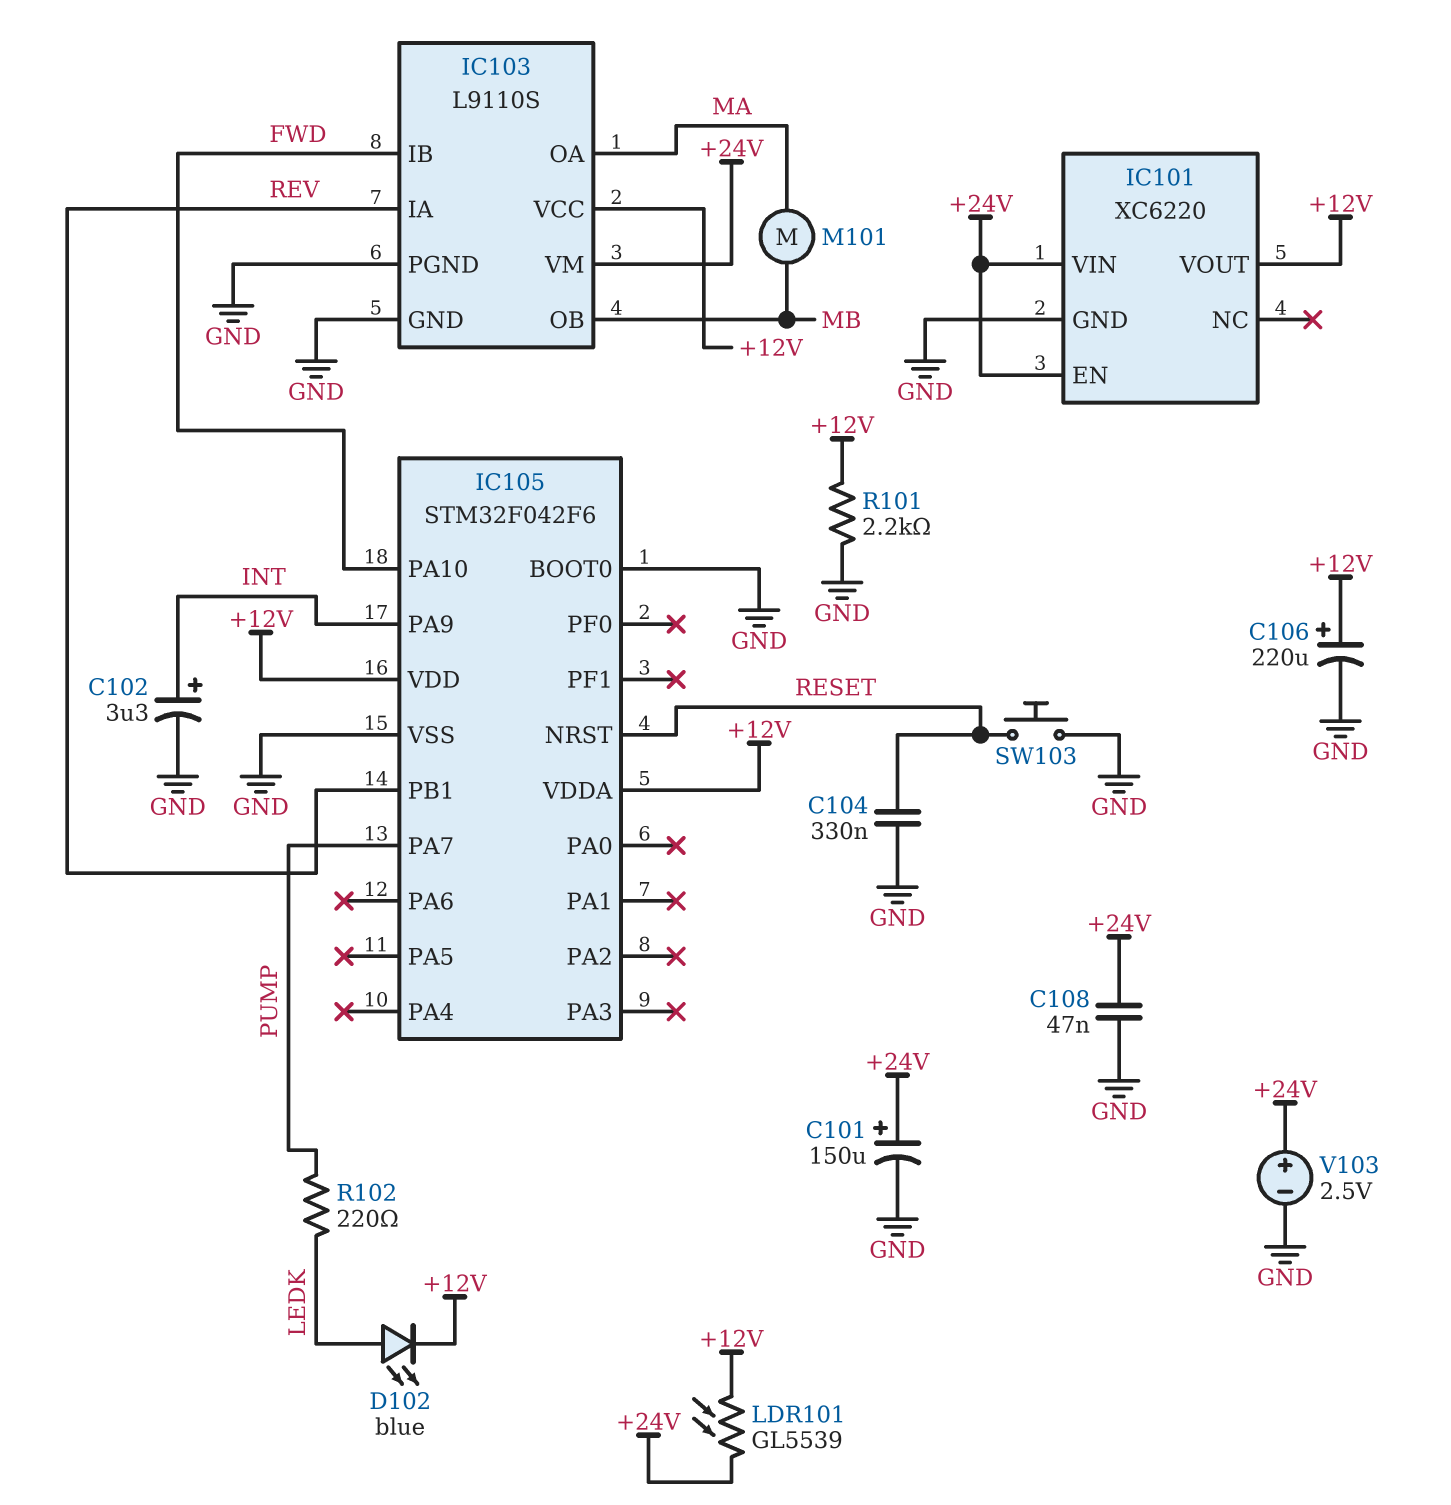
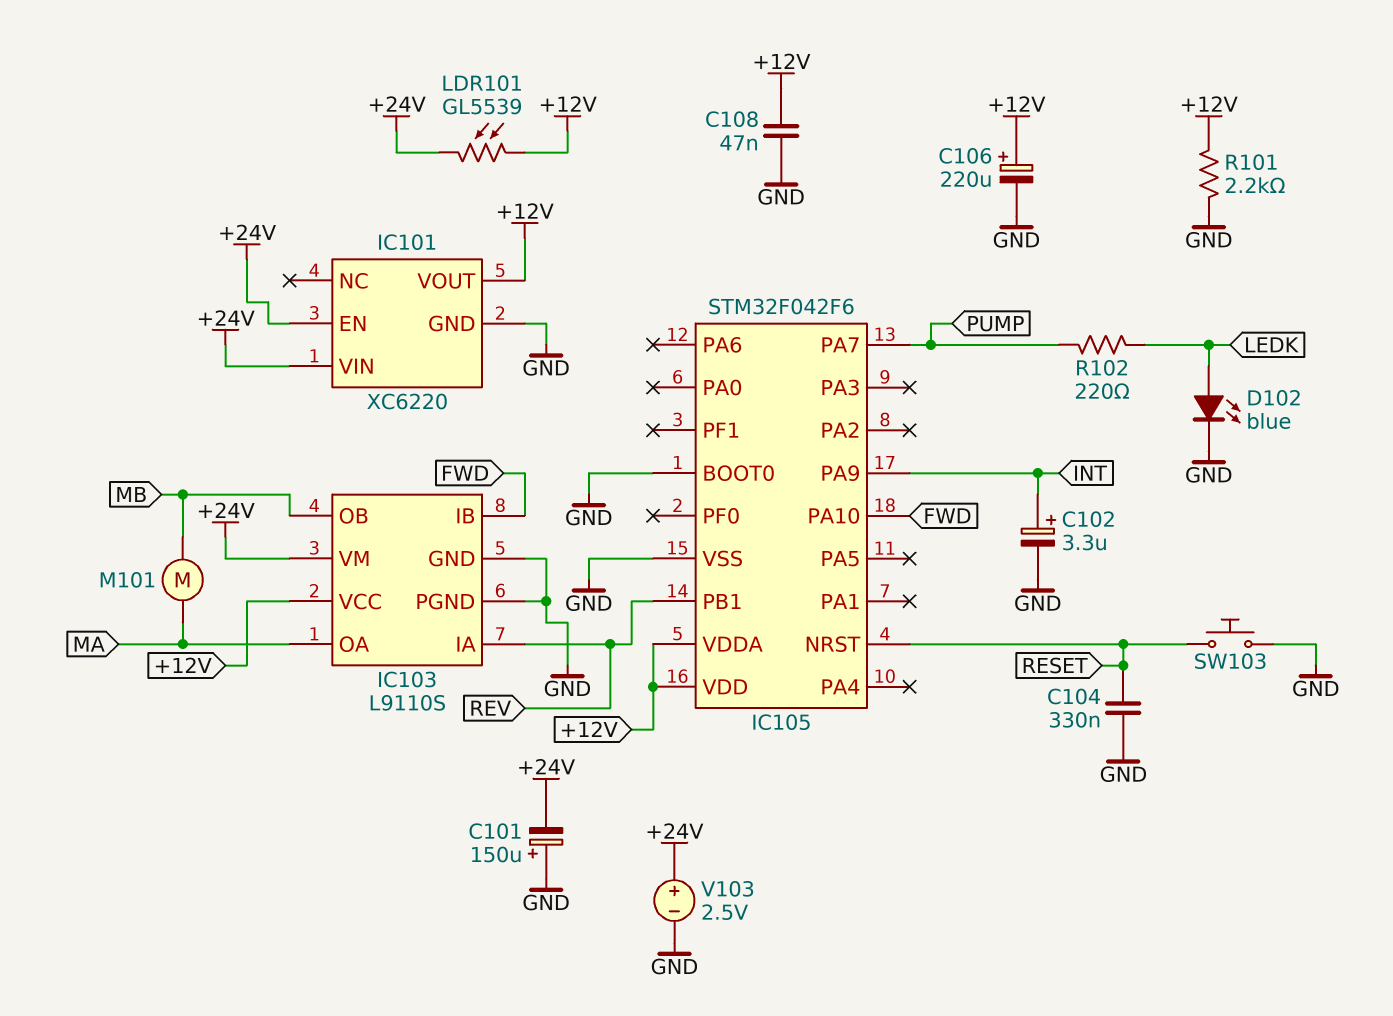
C101: 150uF (plus +24V, minus GND) -> 150uF (plus GND, minus +24V)
C108: 47nF (+24V, GND) -> 47nF (+12V, GND)
D102: LED blue (A LEDK, K +12V) -> LED blue (A LEDK, K GND)

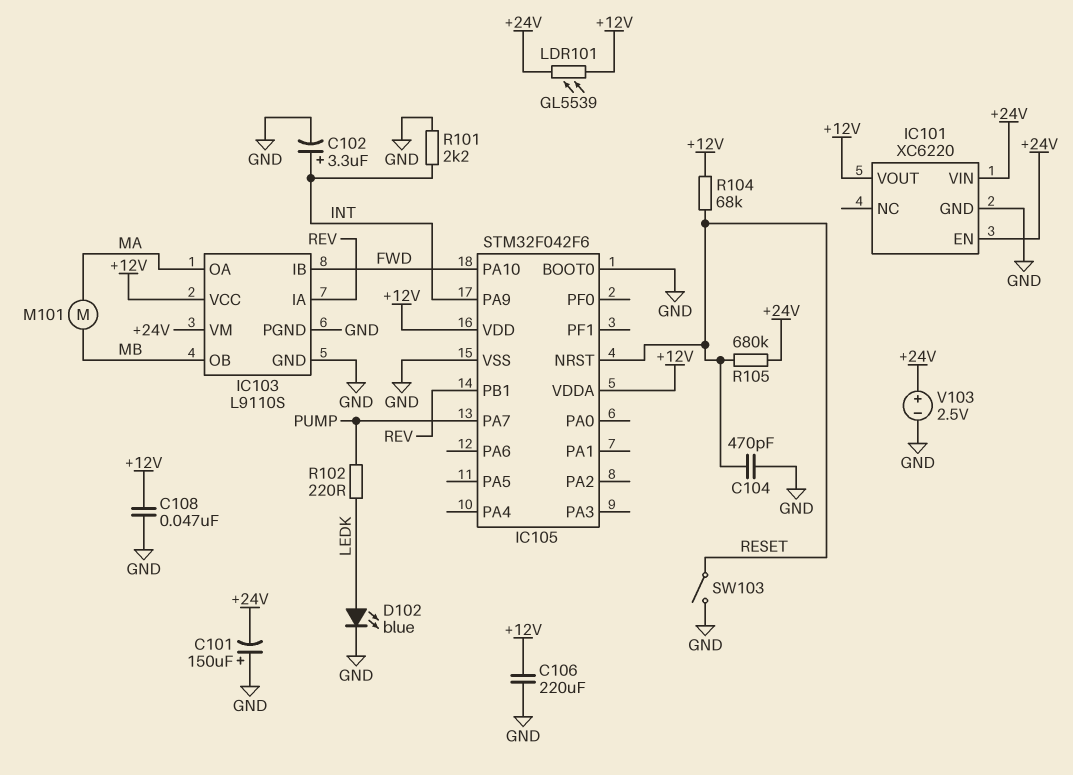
C104: 330nF (GND, RESET) -> 470pF (GND, RESET)
C106: 220uF (plus +12V, minus GND) -> 220uF (+12V, GND)
R101: 2.2k (+12V, GND) -> 2.2k (GND, INT)
R104: none -> 68k (+12V, RESET)
R105: none -> 680k (+24V, RESET)
SW103: button (GND, RESET) -> switch (GND, RESET)

